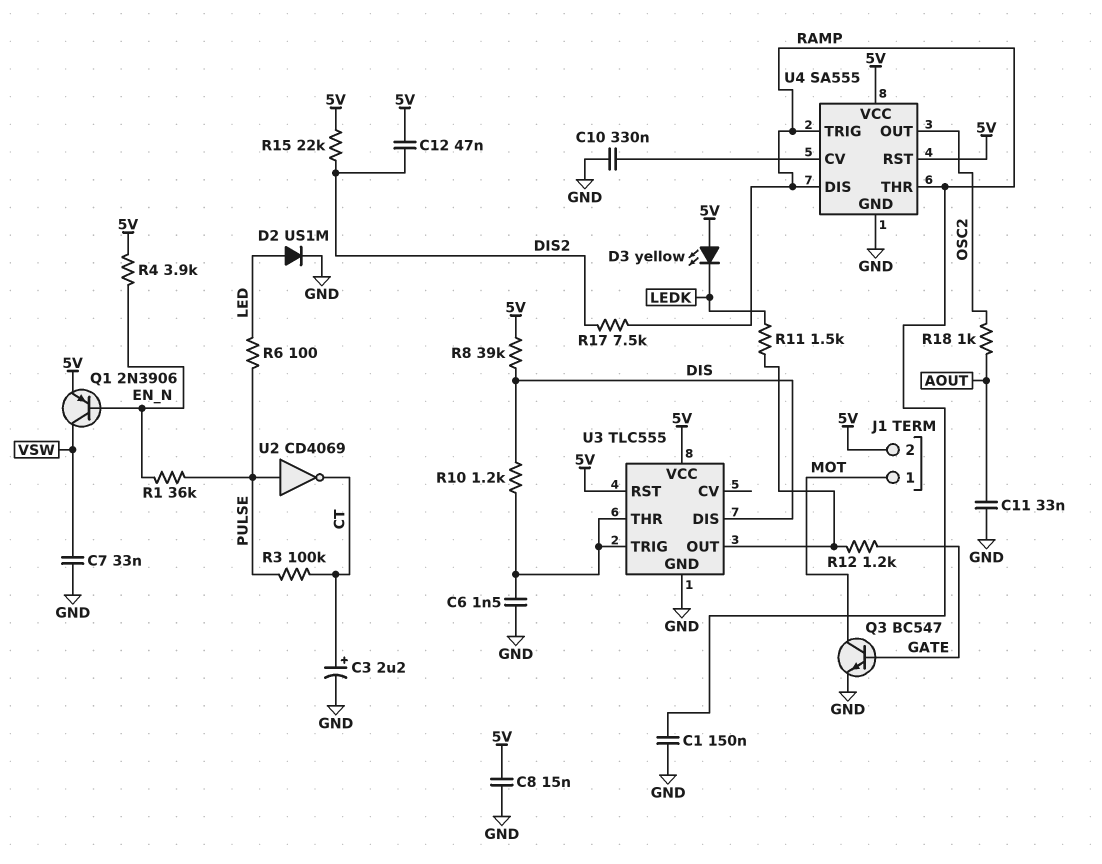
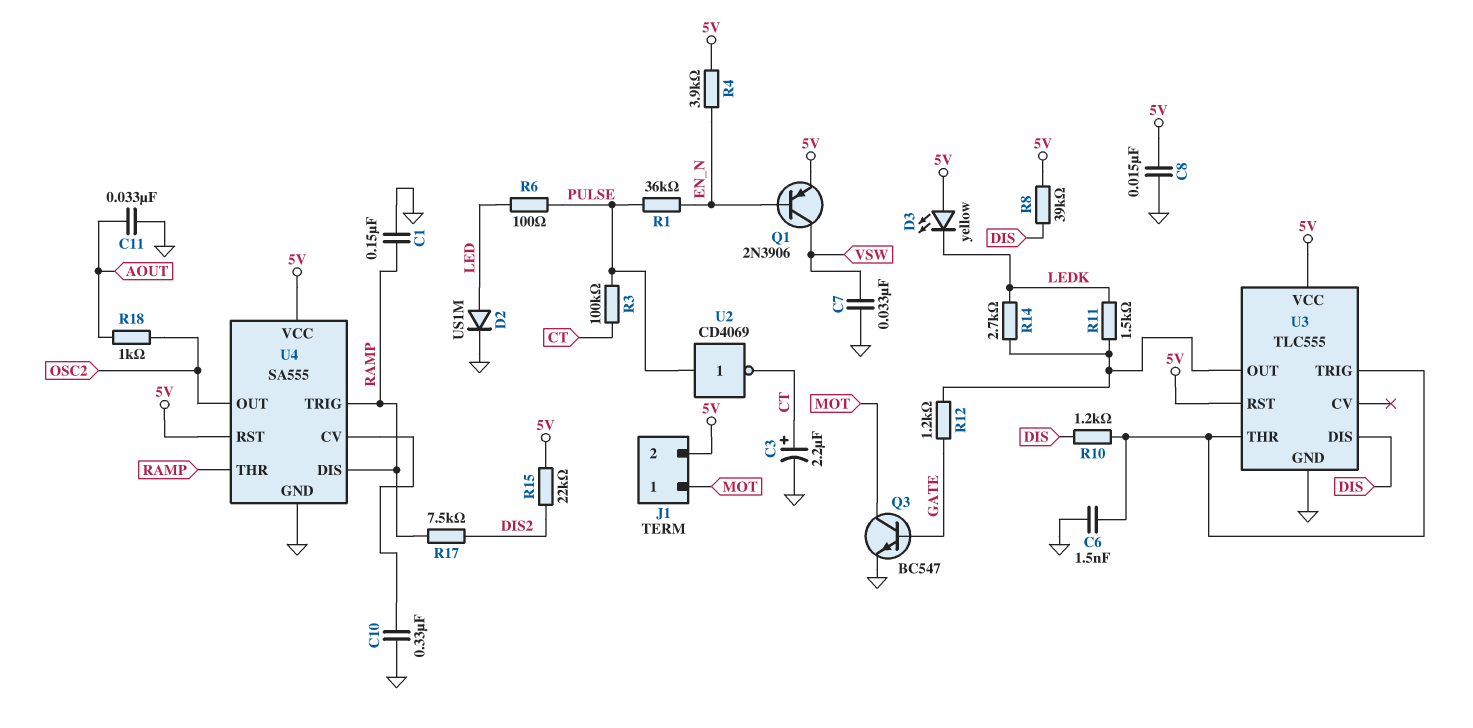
C12: 47nF (5V, DIS2) -> none
R14: none -> 2.7k (LEDK, U3/OUT)

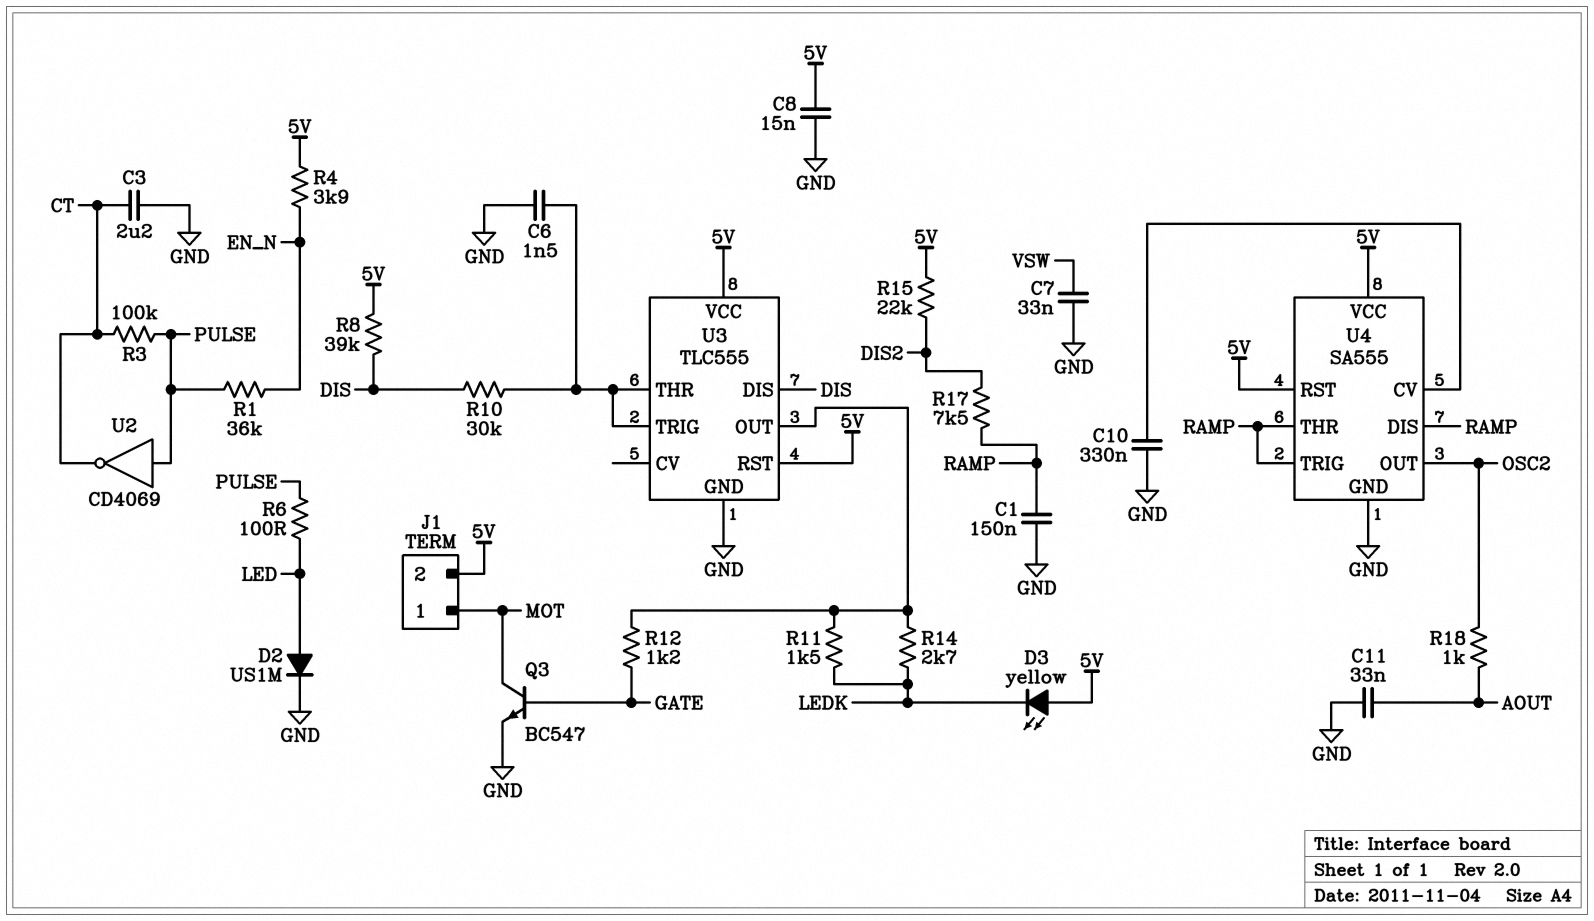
C3: 2.2uF (plus CT, minus GND) -> 2.2uF (CT, GND)
Q1: PNP 2N3906 (B EN_N, C VSW, E 5V) -> none
R10: 1.2k (DIS, U3/THR) -> 30k (DIS, U3/THR)

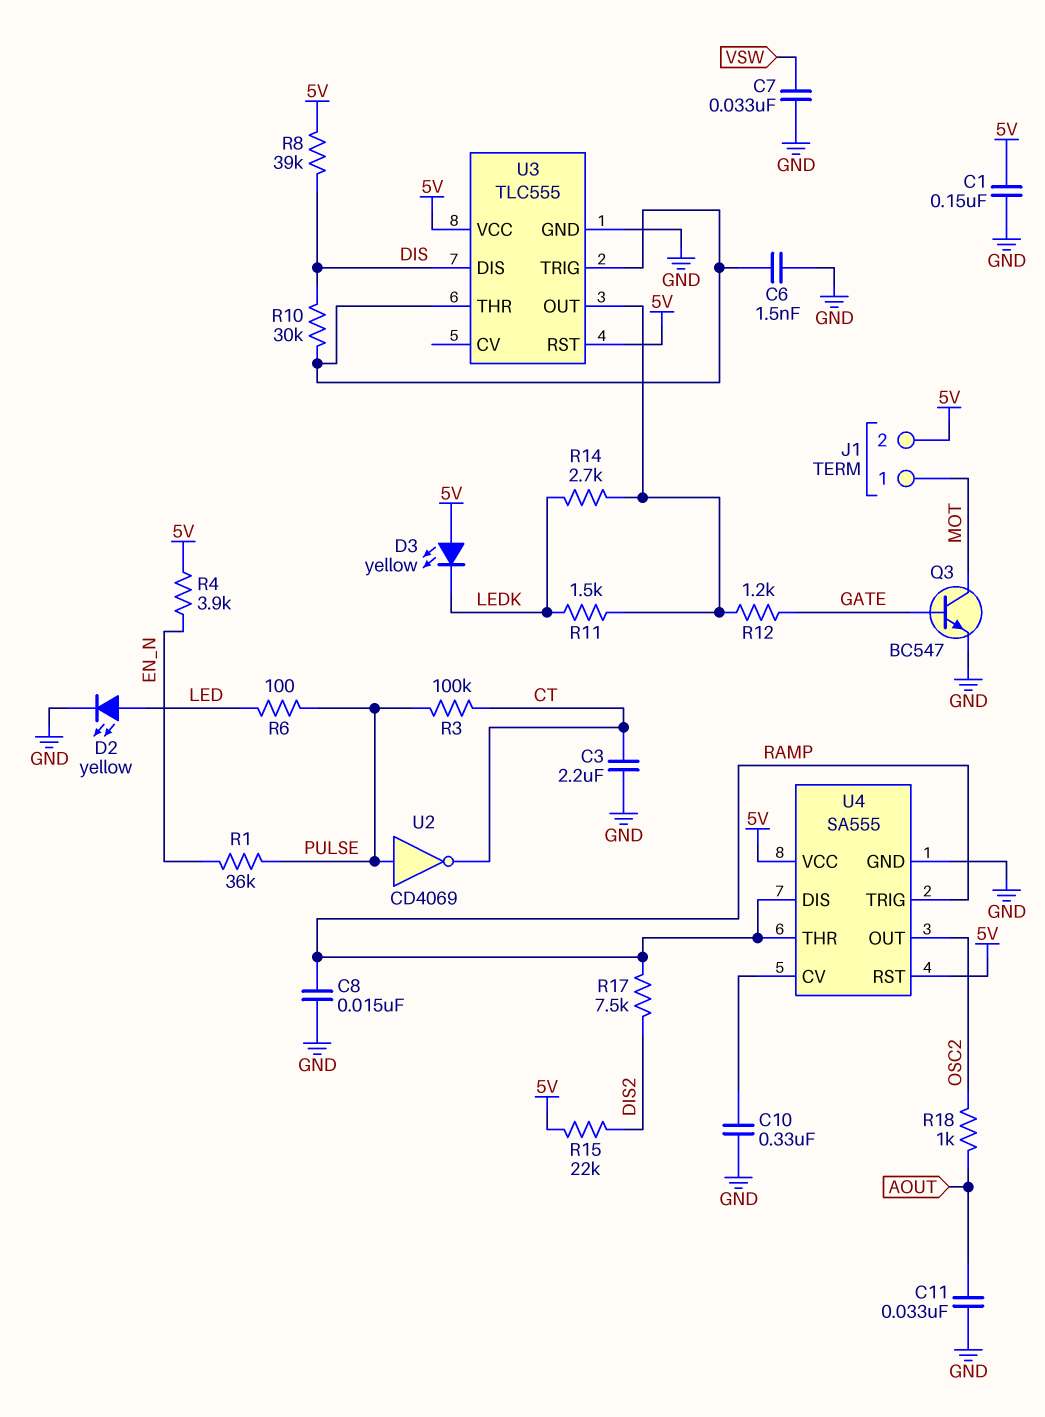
C1: 150nF (GND, RAMP) -> 150nF (5V, GND)
C8: 15nF (5V, GND) -> 15nF (GND, RAMP)
D2: diode US1M (A LED, K GND) -> LED yellow (A LED, K GND)

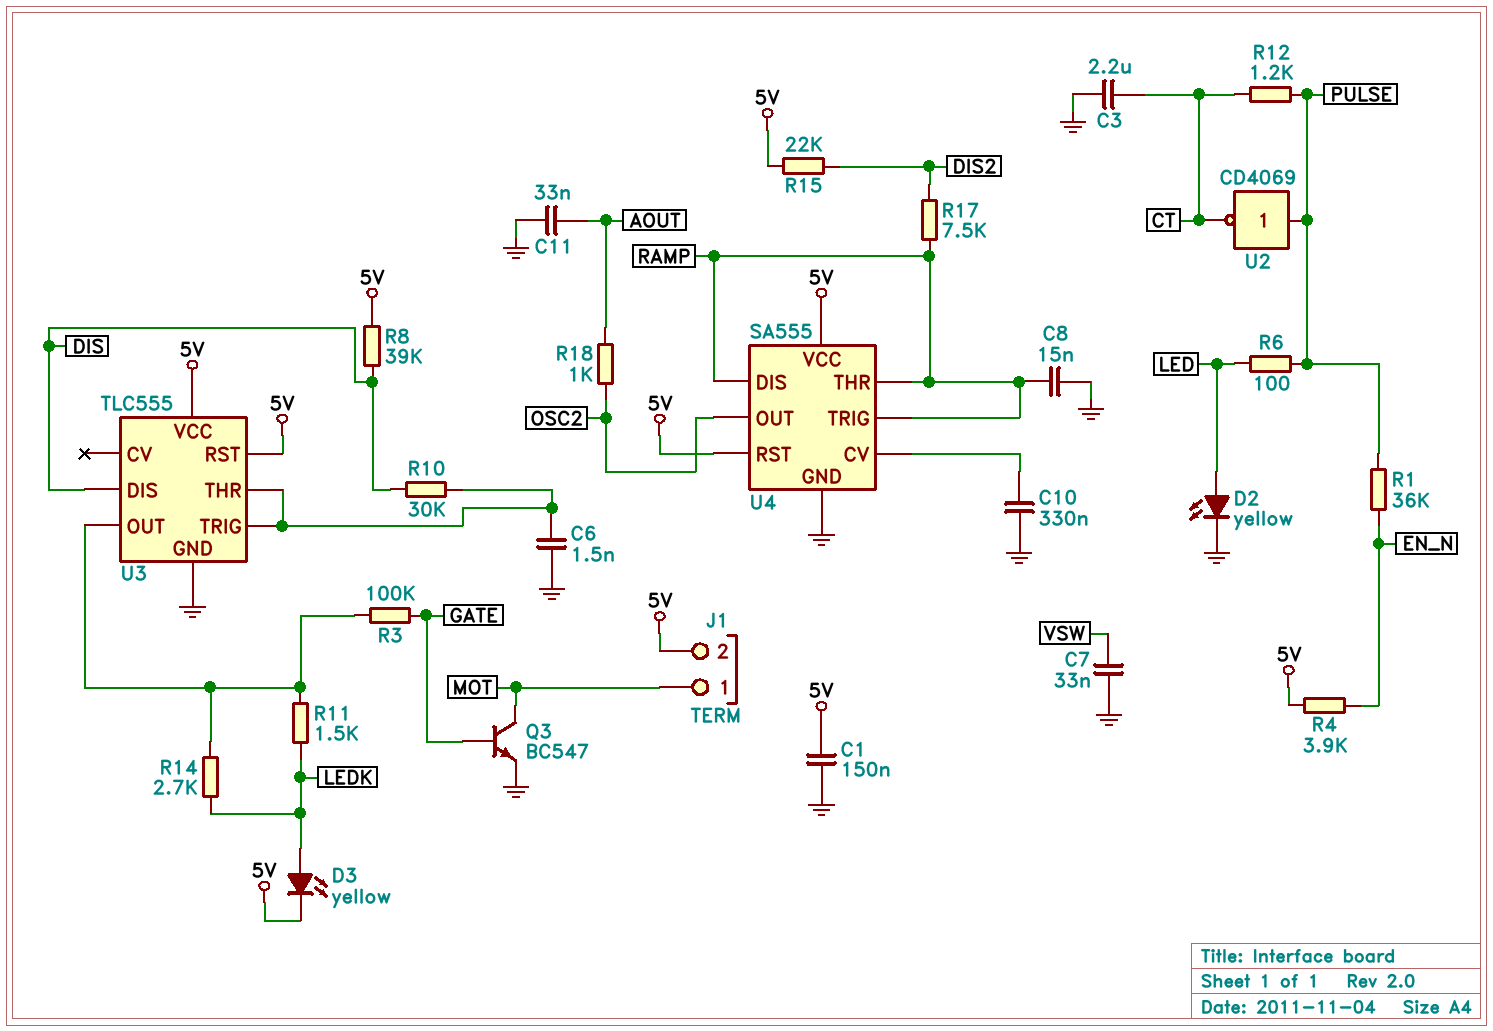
D3: LED yellow (A 5V, K LEDK) -> LED yellow (A LEDK, K 5V)
R3: 100k (CT, PULSE) -> 100k (GATE, U3/OUT)
R12: 1.2k (GATE, U3/OUT) -> 1.2k (CT, PULSE)

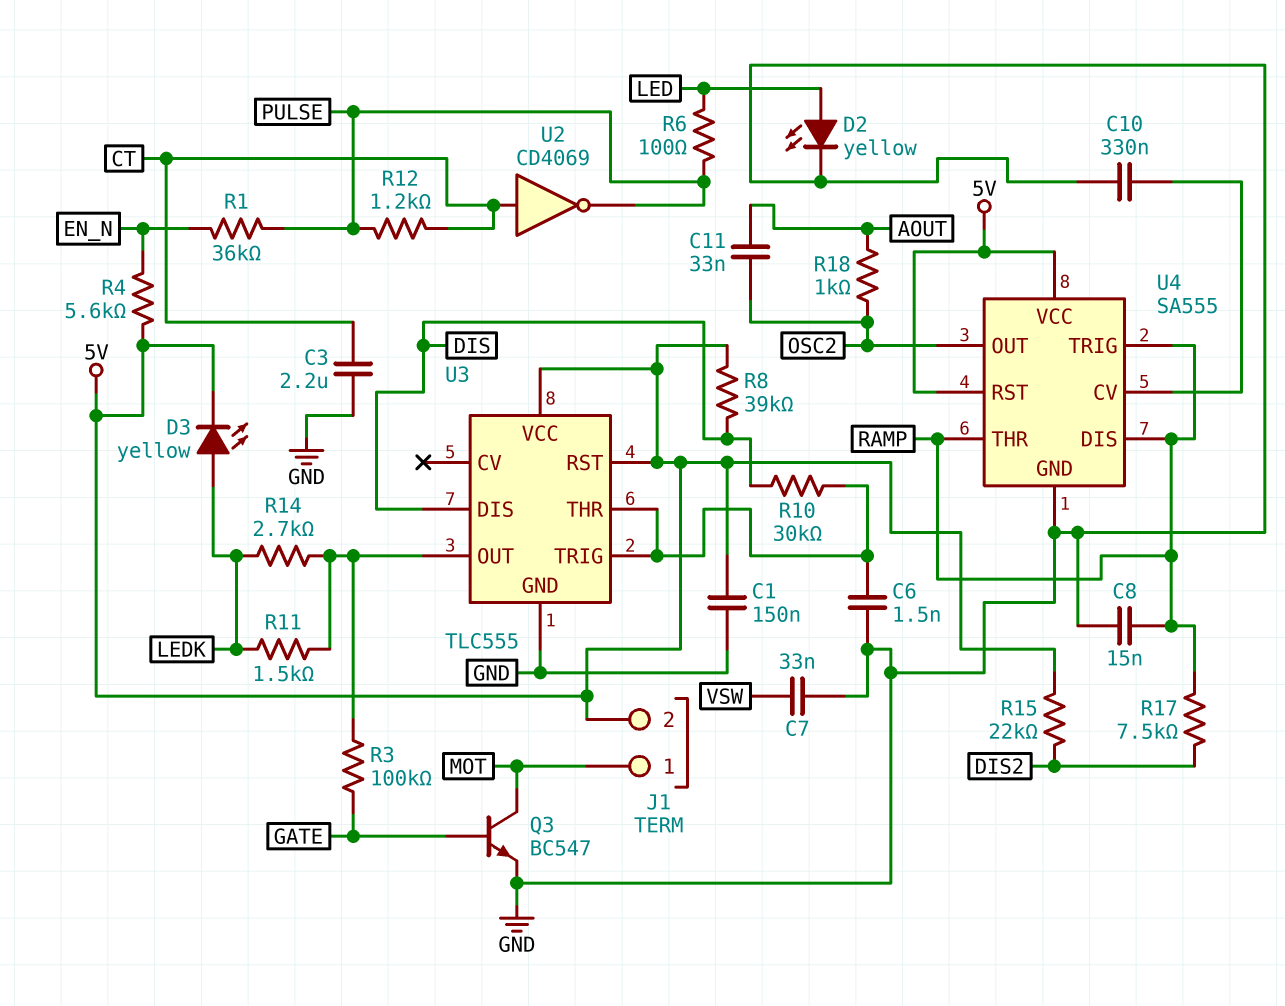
C11: 33nF (AOUT, GND) -> 33nF (AOUT, OSC2)
R4: 3.9k (5V, EN_N) -> 5.6k (5V, EN_N)
U2: NOT CD4069 (in PULSE, out CT) -> NOT CD4069 (in CT, out PULSE)

